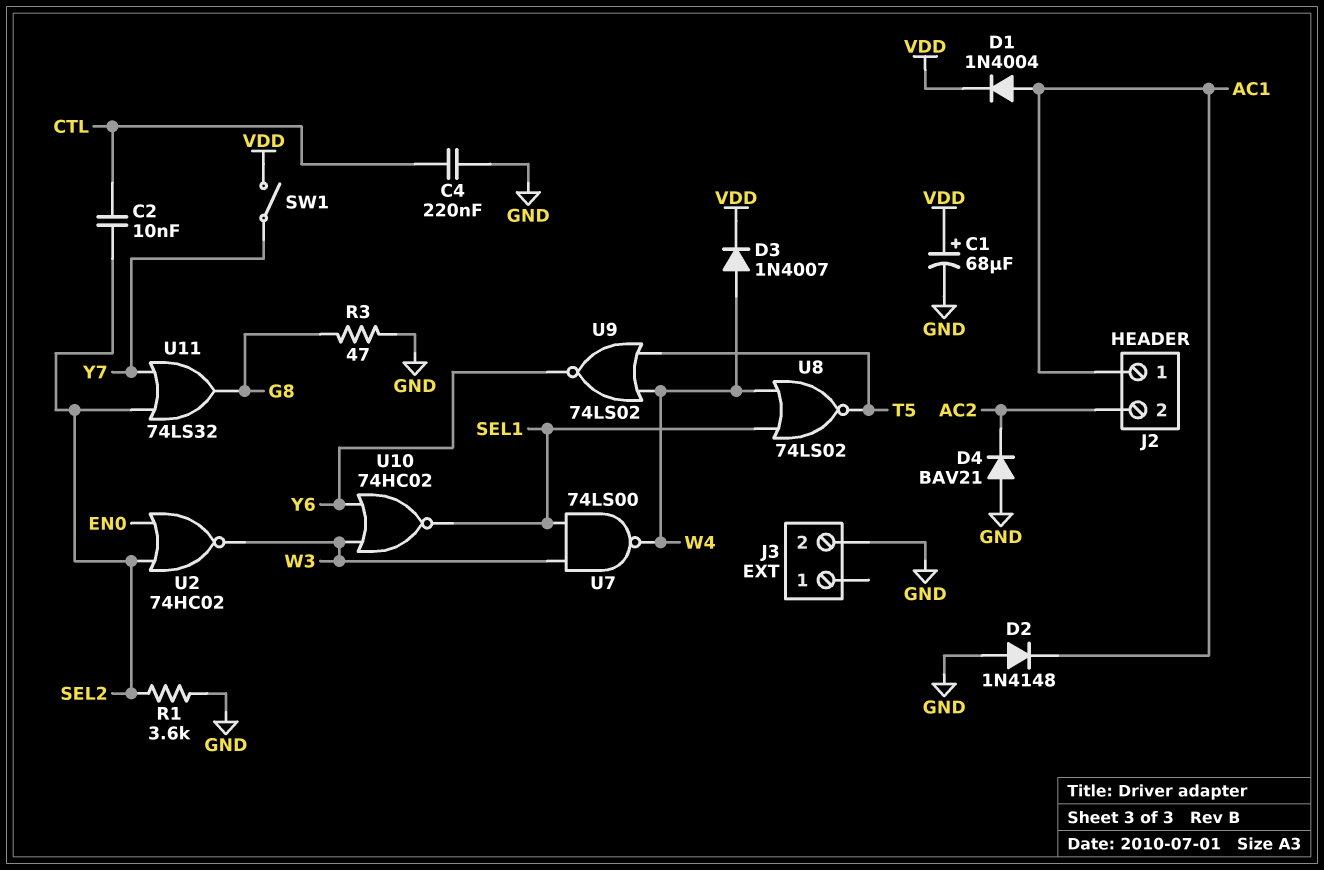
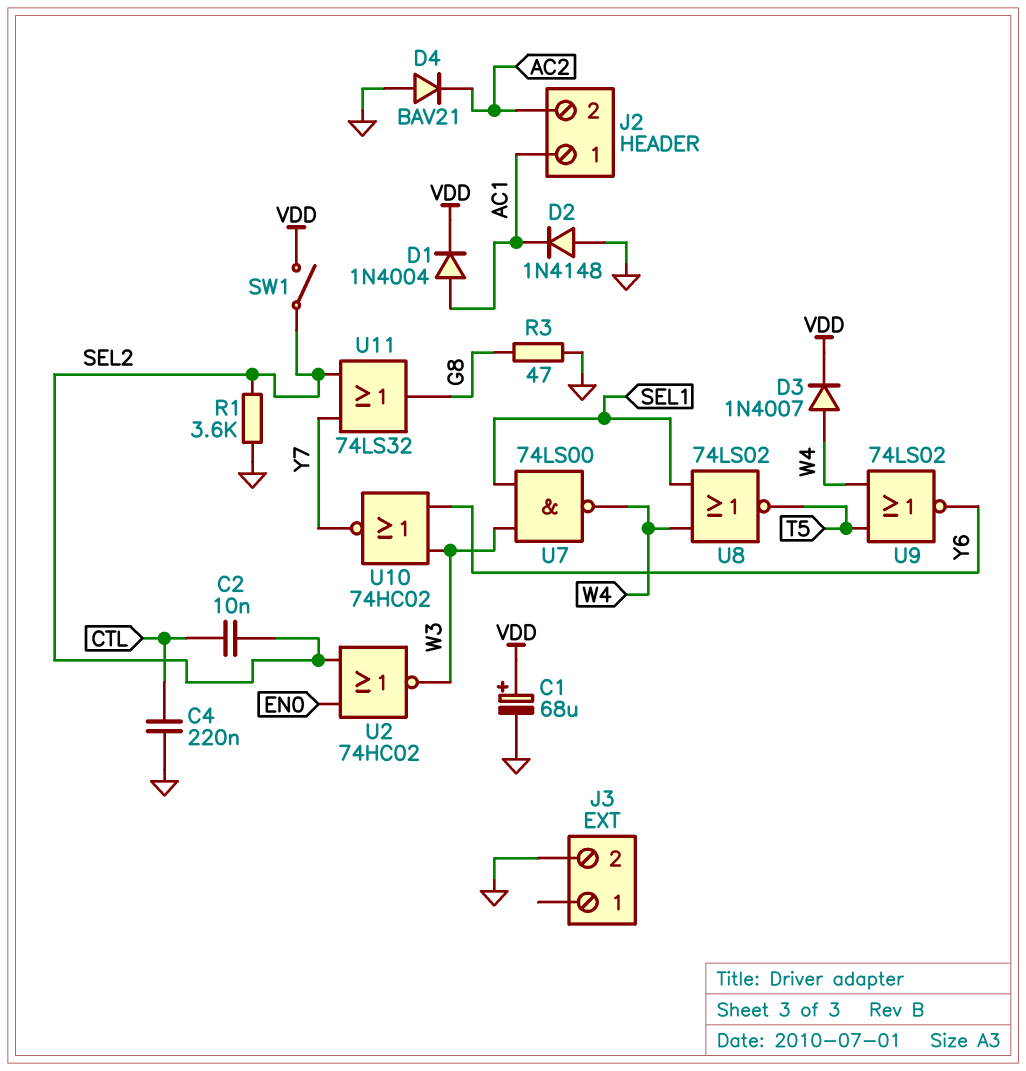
SW1: switch (VDD, Y7) -> switch (SEL2, VDD)
U10: NOR 74HC02 (in W3, in Y6, out SEL1) -> NOR 74HC02 (in W3, in Y6, out Y7)

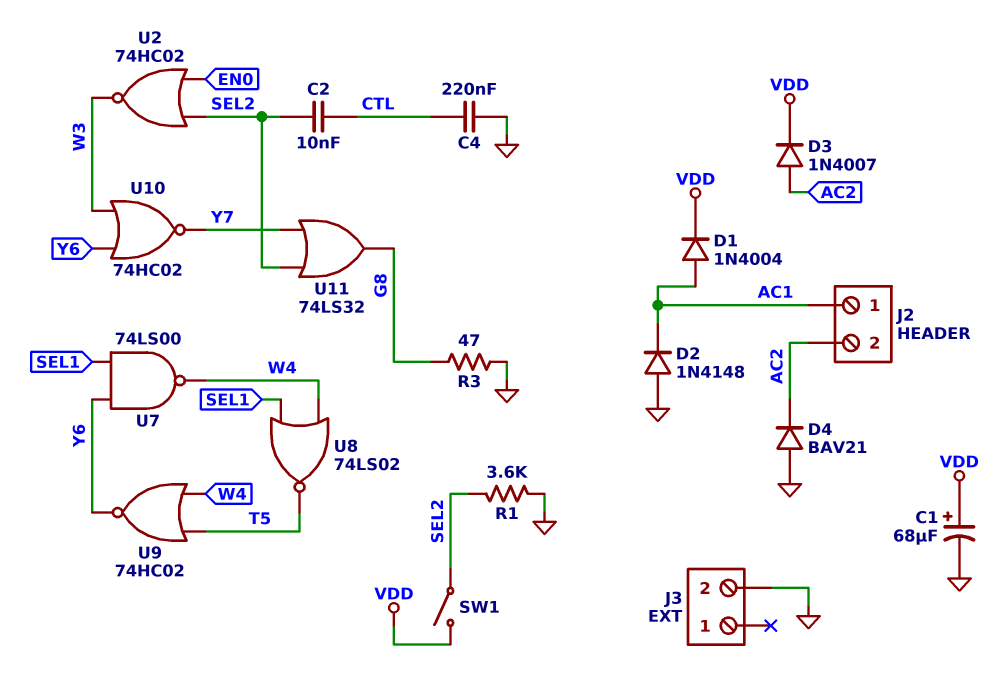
D3: diode 1N4007 (A W4, K VDD) -> diode 1N4007 (A AC2, K VDD)
U7: NAND 74LS00 (in SEL1, in W3, out W4) -> NAND 74LS00 (in SEL1, in Y6, out W4)
U9: NOR 74LS02 (in T5, in W4, out Y6) -> NOR 74HC02 (in T5, in W4, out Y6)

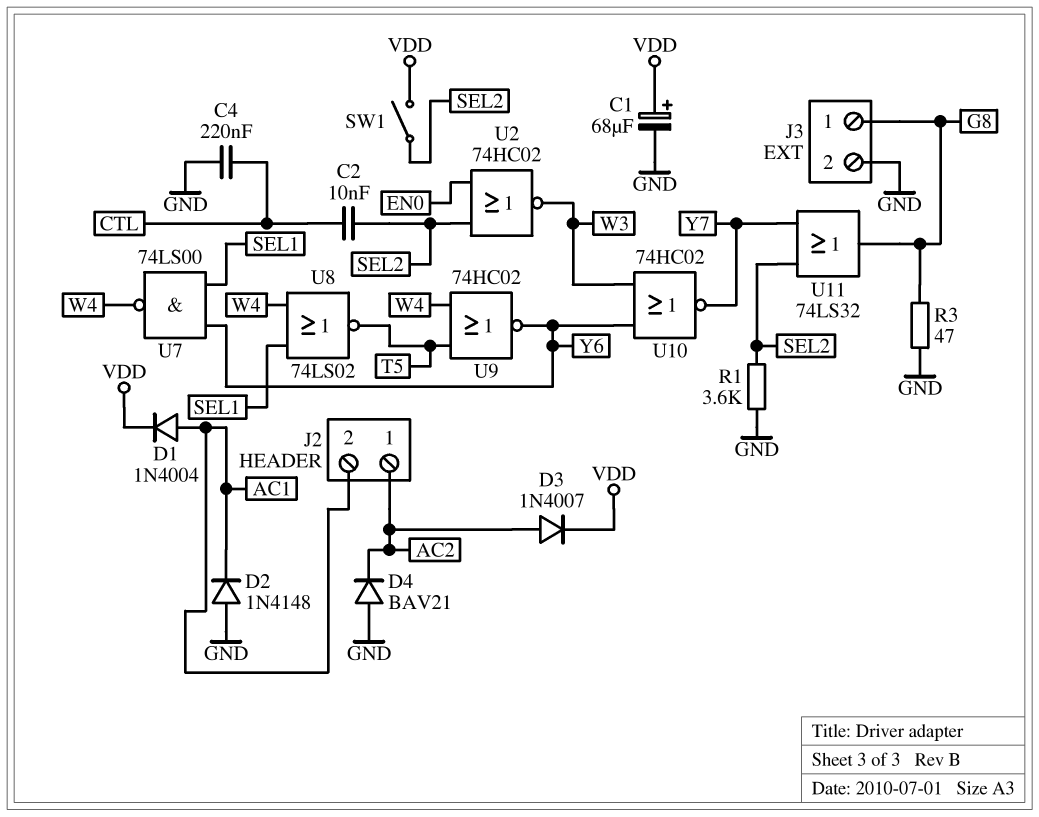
J2 pin 1: AC1 -> AC2
J2 pin 2: AC2 -> AC1
J3 pin 1: none -> G8

